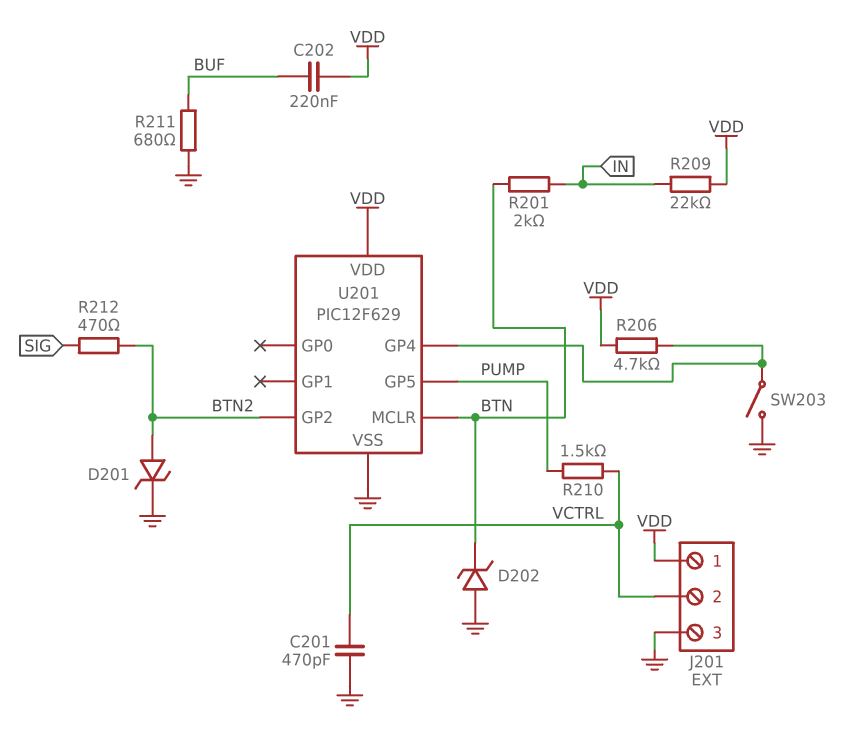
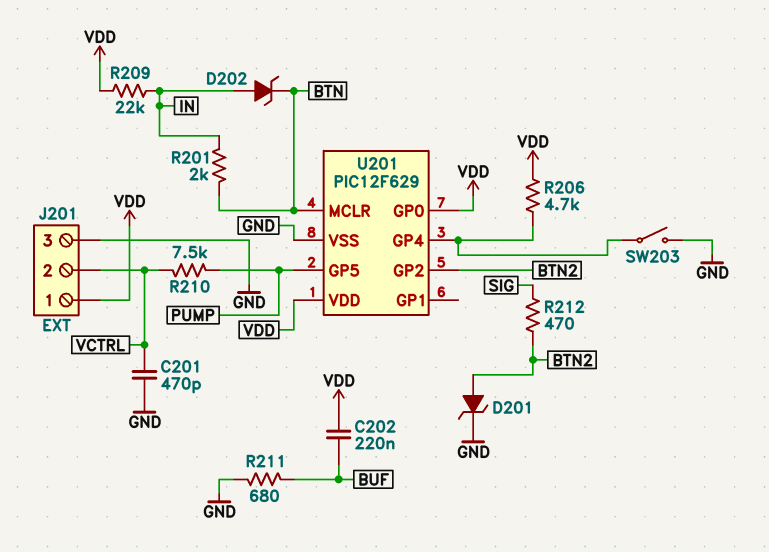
D202: zener (A GND, K BTN) -> zener (A IN, K BTN)
R210: 1.5k (PUMP, VCTRL) -> 7.5k (PUMP, VCTRL)
U201 pin GP0: none -> VDD

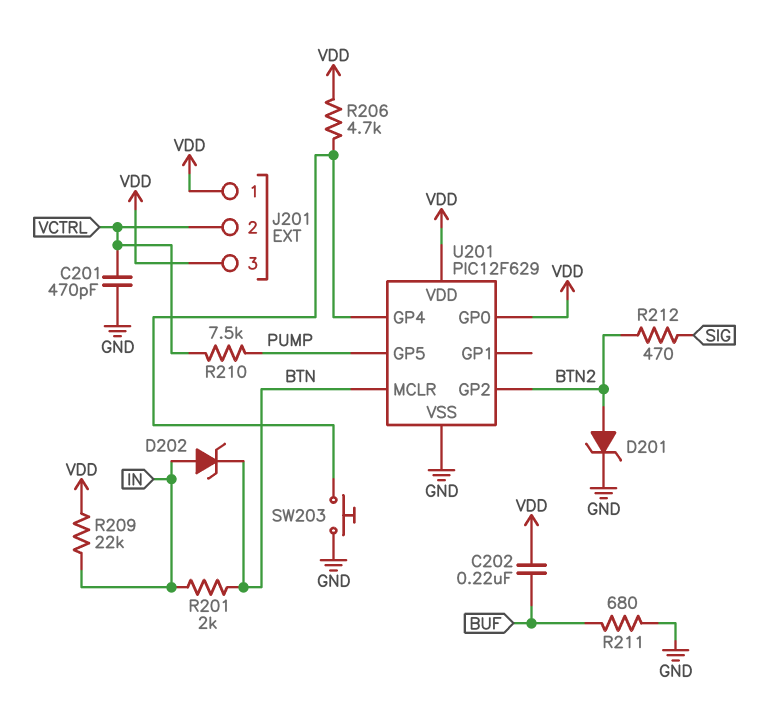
J201 pin 3: GND -> VDD
SW203: switch (GND, U201/GP4) -> button (GND, U201/GP4)

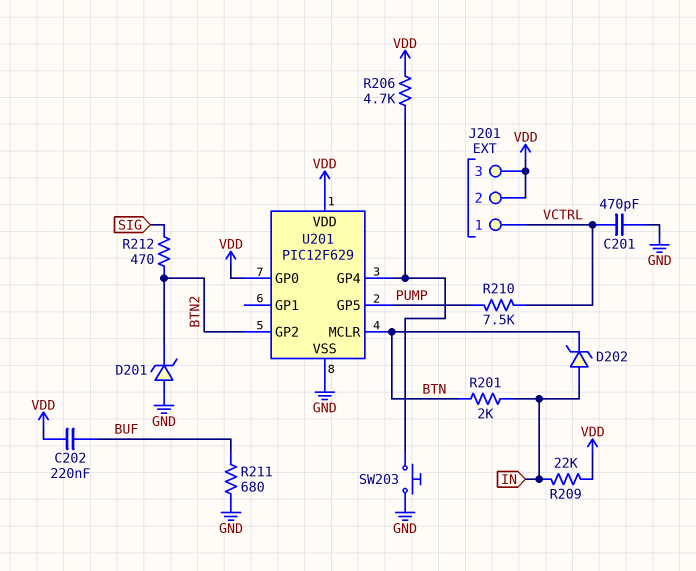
D201: zener (A BTN2, K GND) -> zener (A GND, K BTN2)
J201 pin 1: VDD -> VCTRL
J201 pin 2: VCTRL -> VDD

